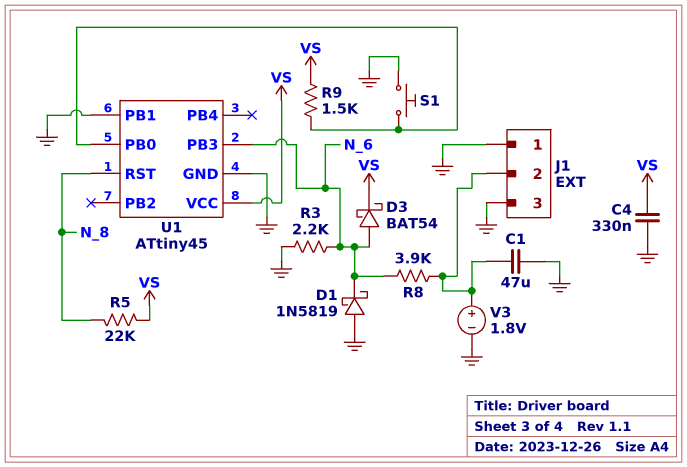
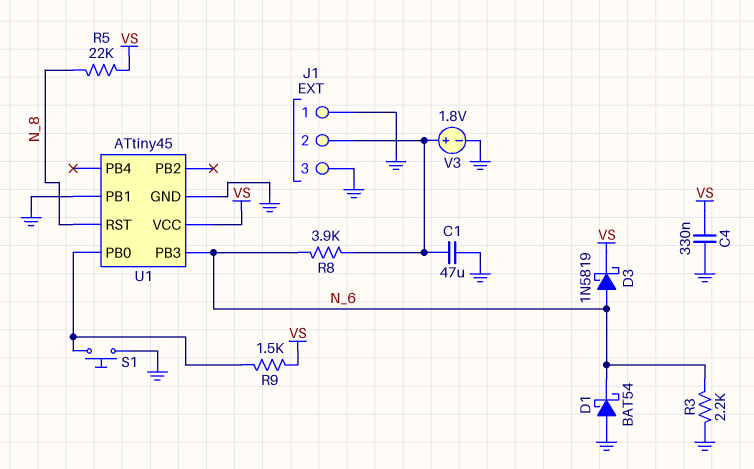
D1: schottky 1N5819 (A GND, K N_6) -> schottky BAT54 (A GND, K N_6)
D3: schottky BAT54 (A N_6, K VS) -> schottky 1N5819 (A N_6, K VS)

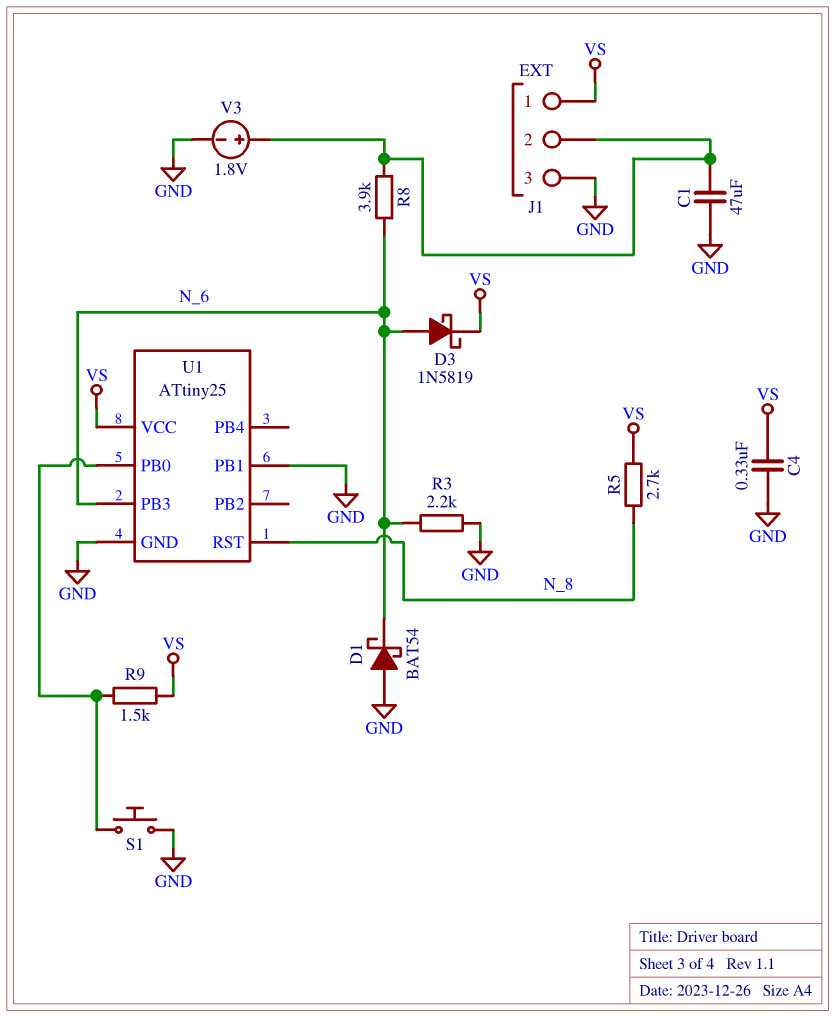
J1 pin 1: GND -> VS
R5: 22k (N_8, VS) -> 2.7k (N_8, VS)
U1: ATtiny45 -> ATtiny25

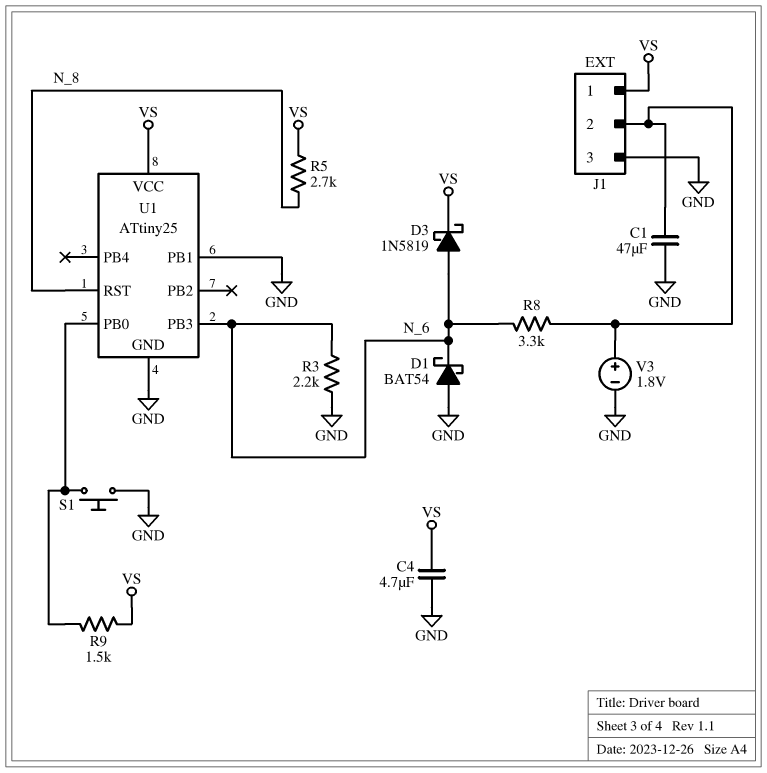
C4: 330nF (GND, VS) -> 4.7uF (GND, VS)
R8: 3.9k (J1/2, N_6) -> 3.3k (J1/2, N_6)

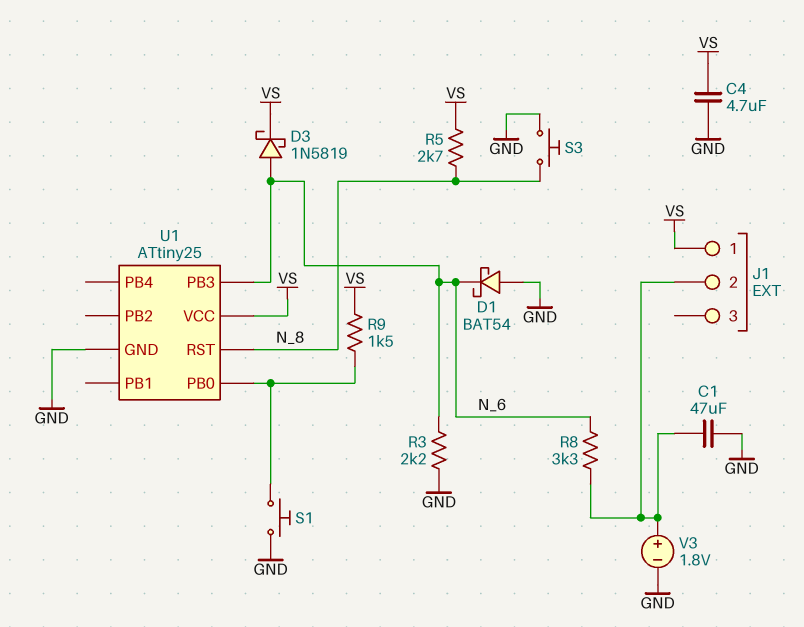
J1 pin 3: GND -> none
S3: none -> button (GND, N_8)
U1 pin PB1: GND -> none

